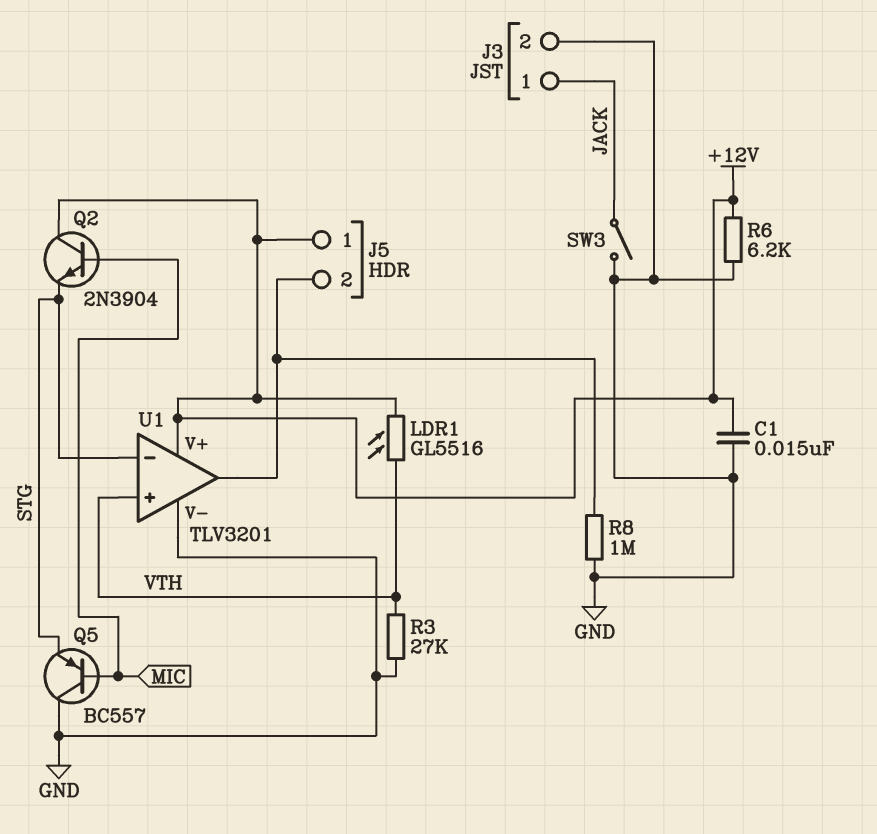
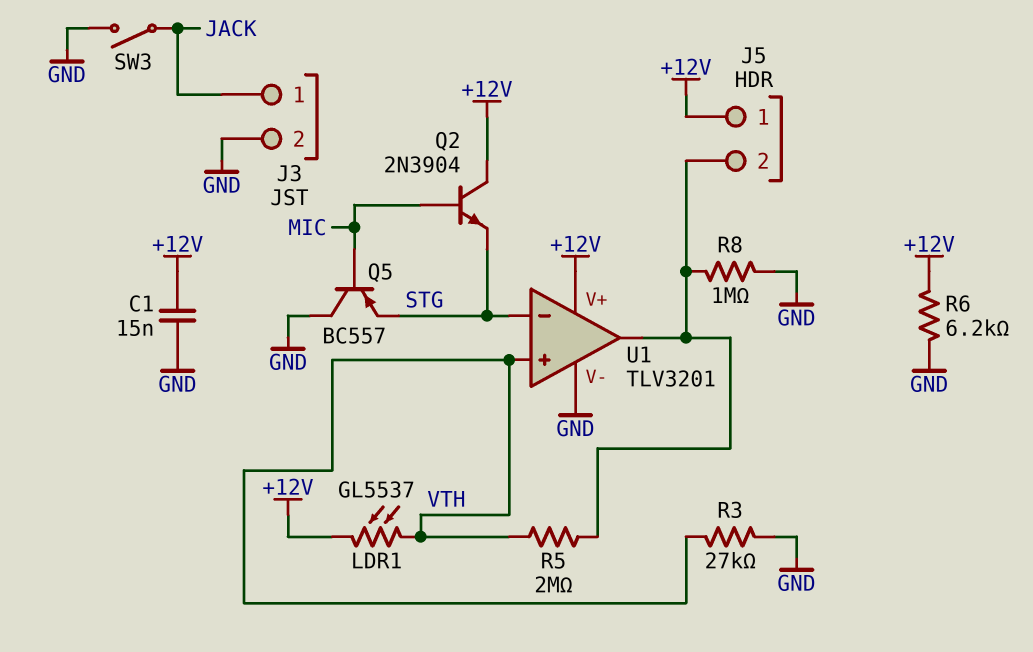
LDR1: GL5516 (+12V, VTH) -> GL5537 (+12V, VTH)
R5: none -> 2M (J5/2, VTH)

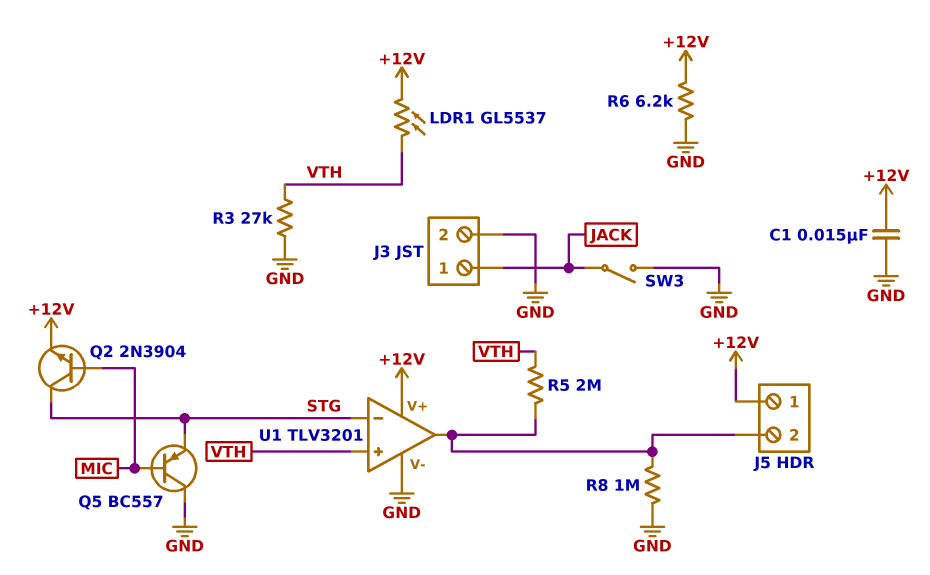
Q2: NPN 2N3904 (B MIC, C +12V, E STG) -> NPN 2N3904 (B MIC, C STG, E +12V)

